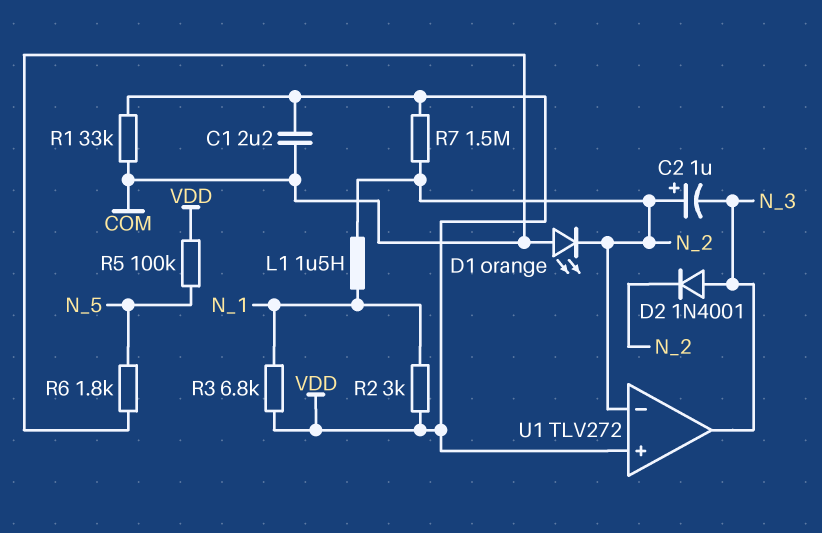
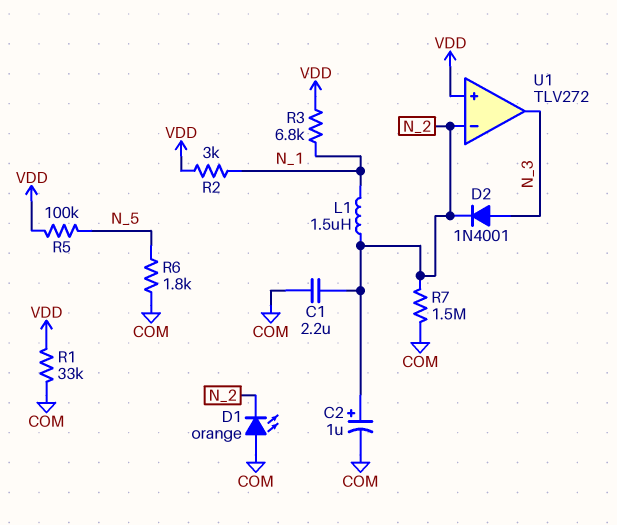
C1: 2.2uF (COM, VDD) -> 2.2uF (COM, N_2)
C2: 1uF (plus N_2, minus N_3) -> 1uF (plus N_2, minus COM)
R7: 1.5M (N_2, VDD) -> 1.5M (COM, N_2)

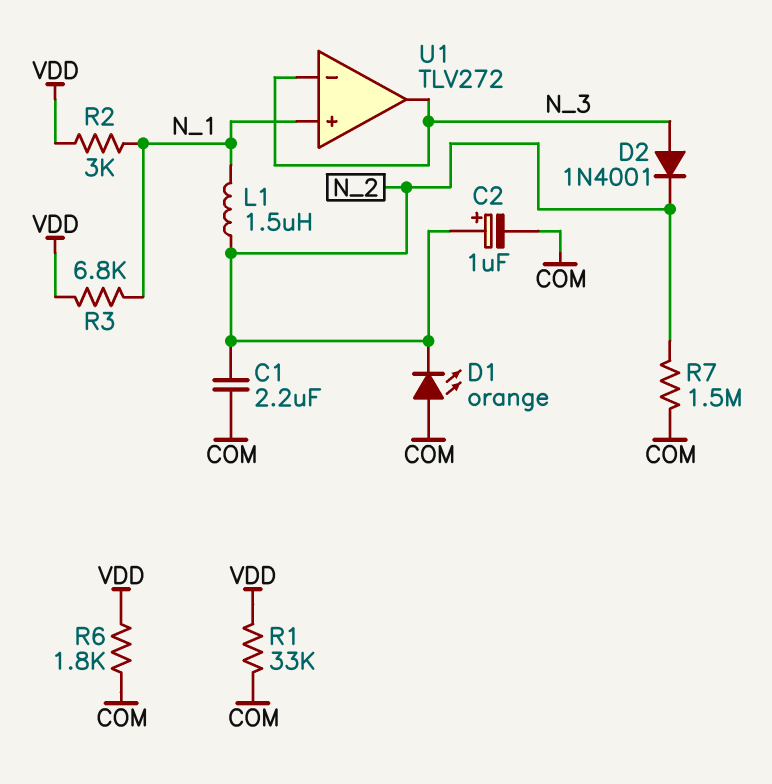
R5: 100k (N_5, VDD) -> none
R6: 1.8k (COM, N_5) -> 1.8k (COM, VDD)
U1 pin in+: VDD -> N_1
U1 pin in-: N_2 -> N_3

